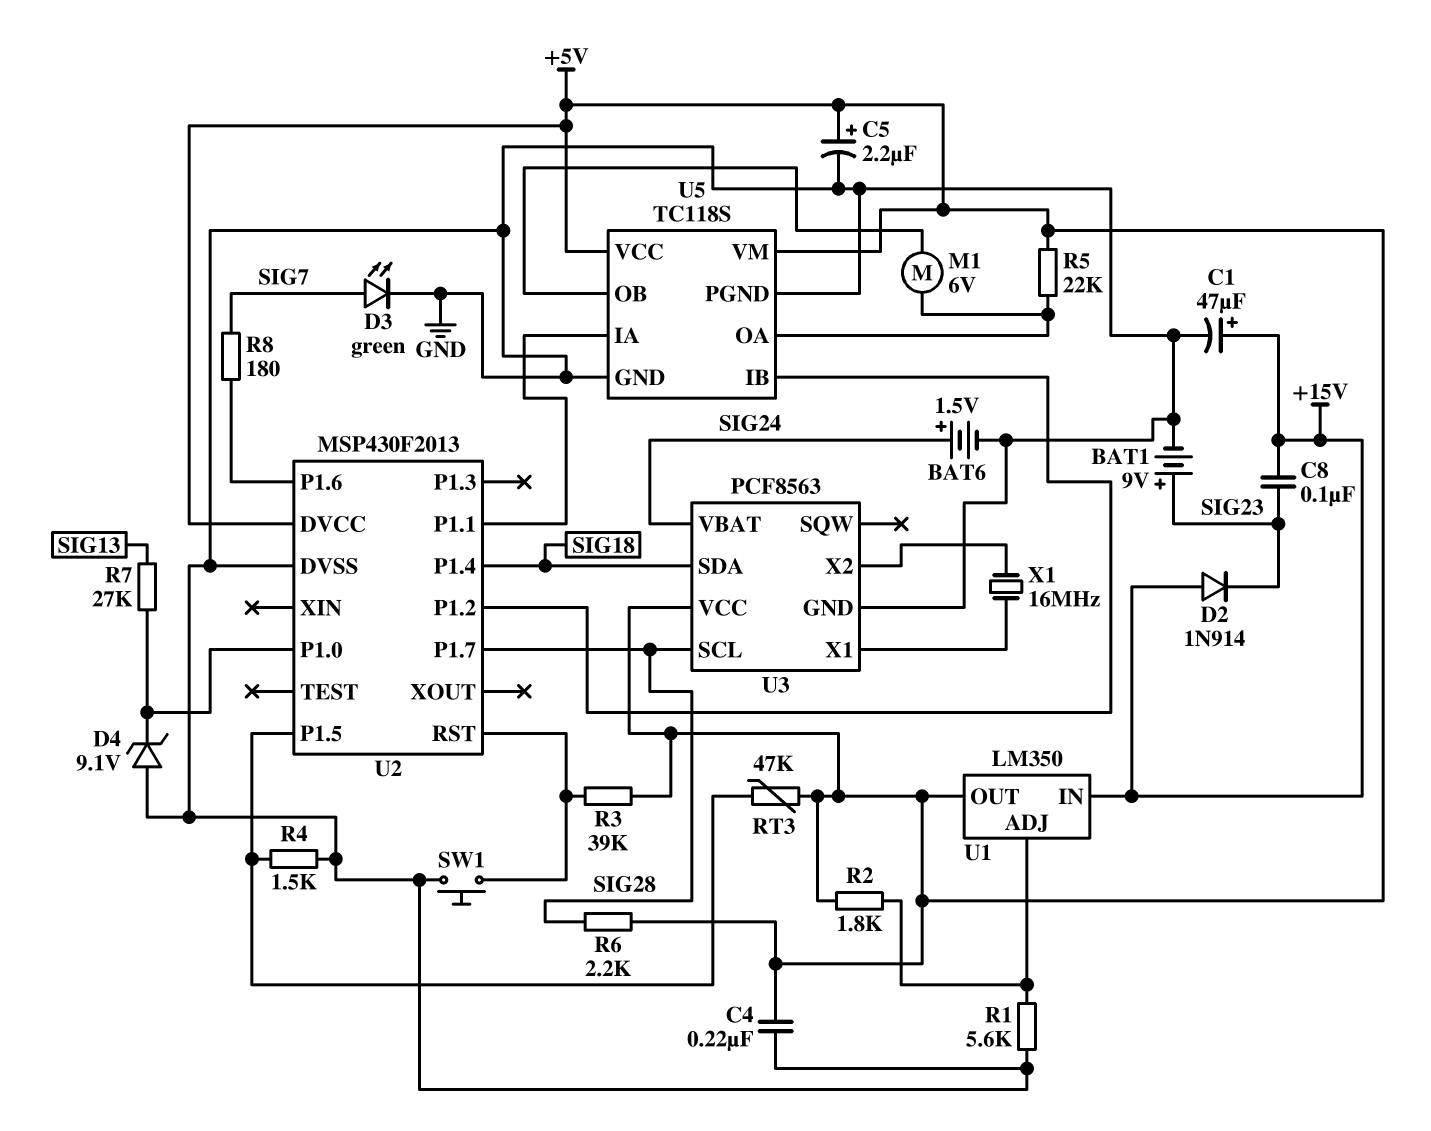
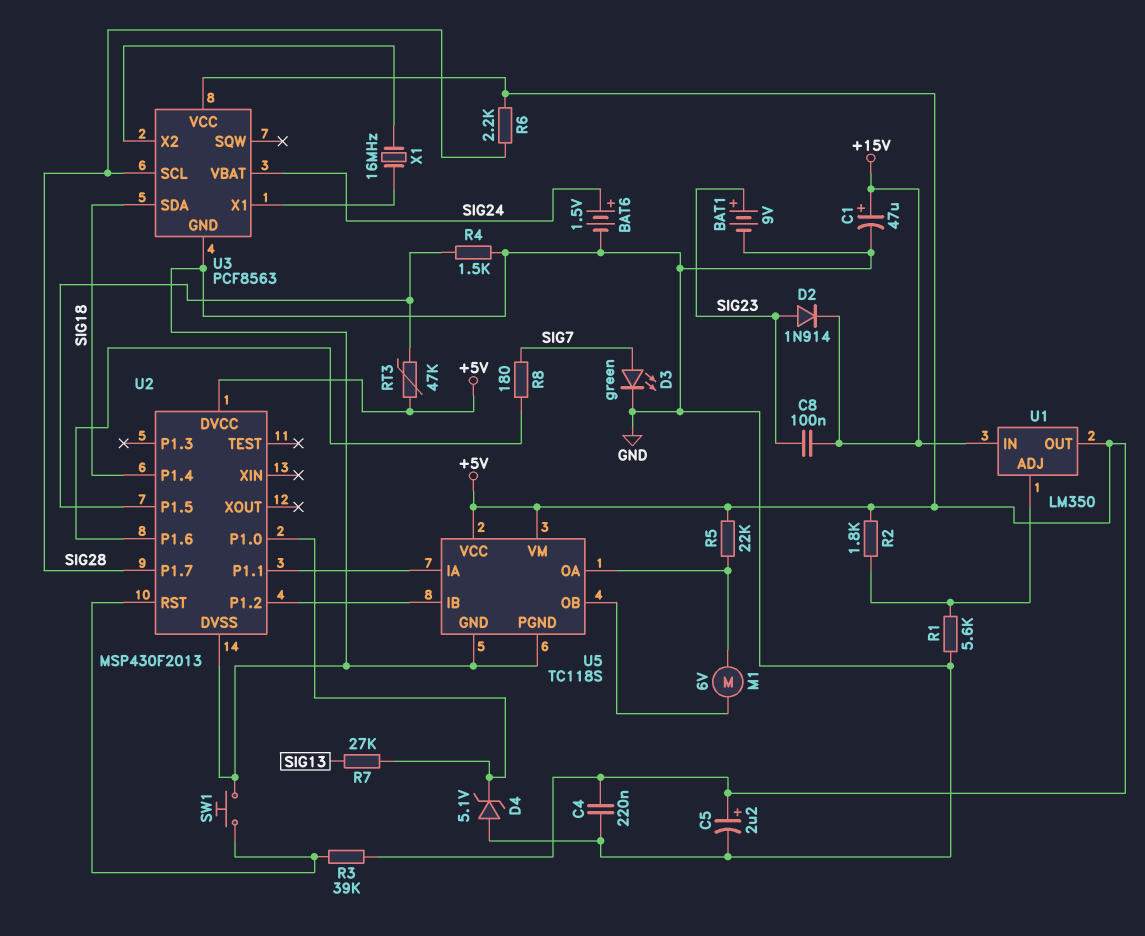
D2: diode 1N914 (A +15V, K SIG23) -> diode 1N914 (A SIG23, K +15V)
D4: zener 9.1V (A GND, K U2/P1.0) -> zener 5.1V (A GND, K U2/P1.0)

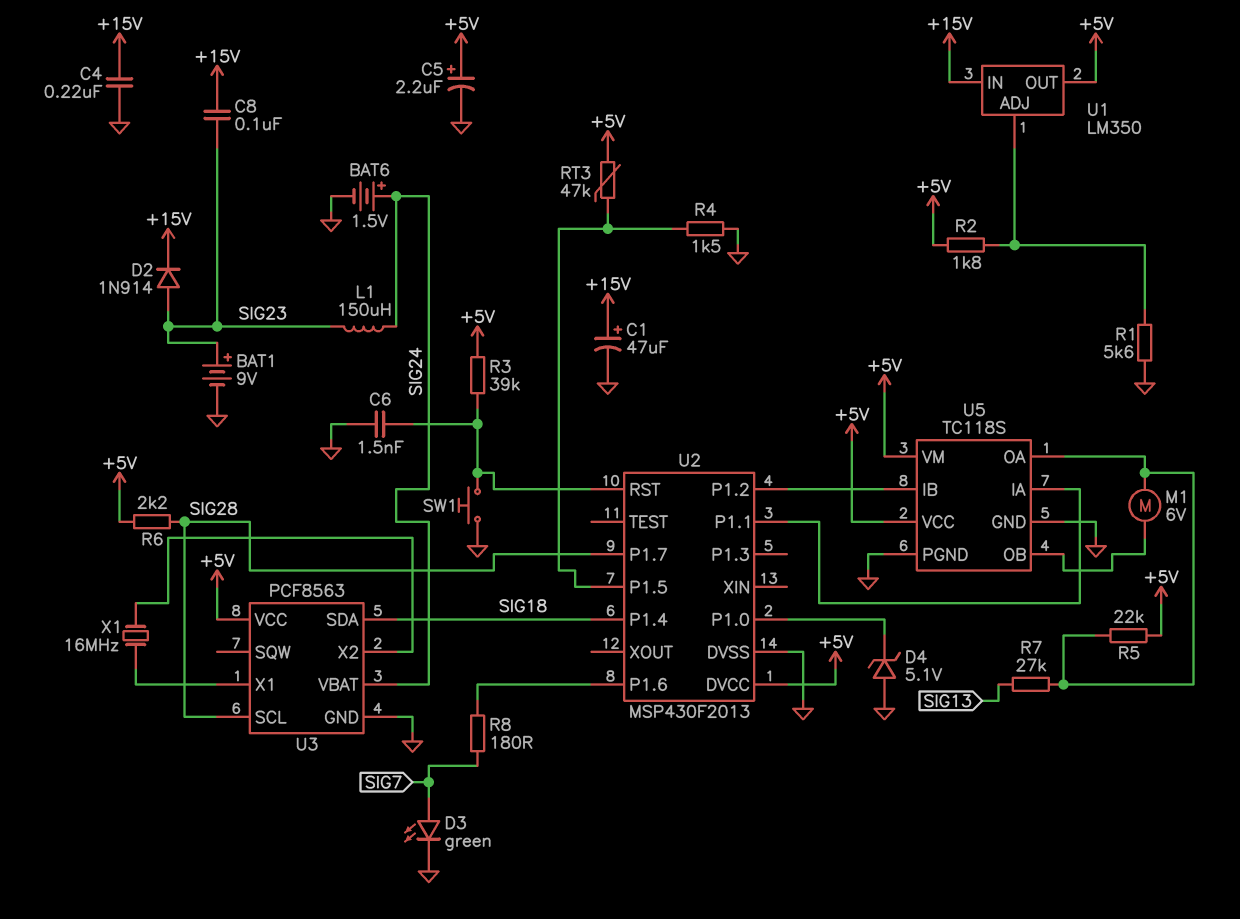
C4: 220nF (+5V, GND) -> 220nF (+15V, GND)
C6: none -> 1.5nF (GND, U2/RST)
L1: none -> 150uH (SIG23, SIG24)
R7: 27k (SIG13, U2/P1.0) -> 27k (SIG13, U5/OA)

